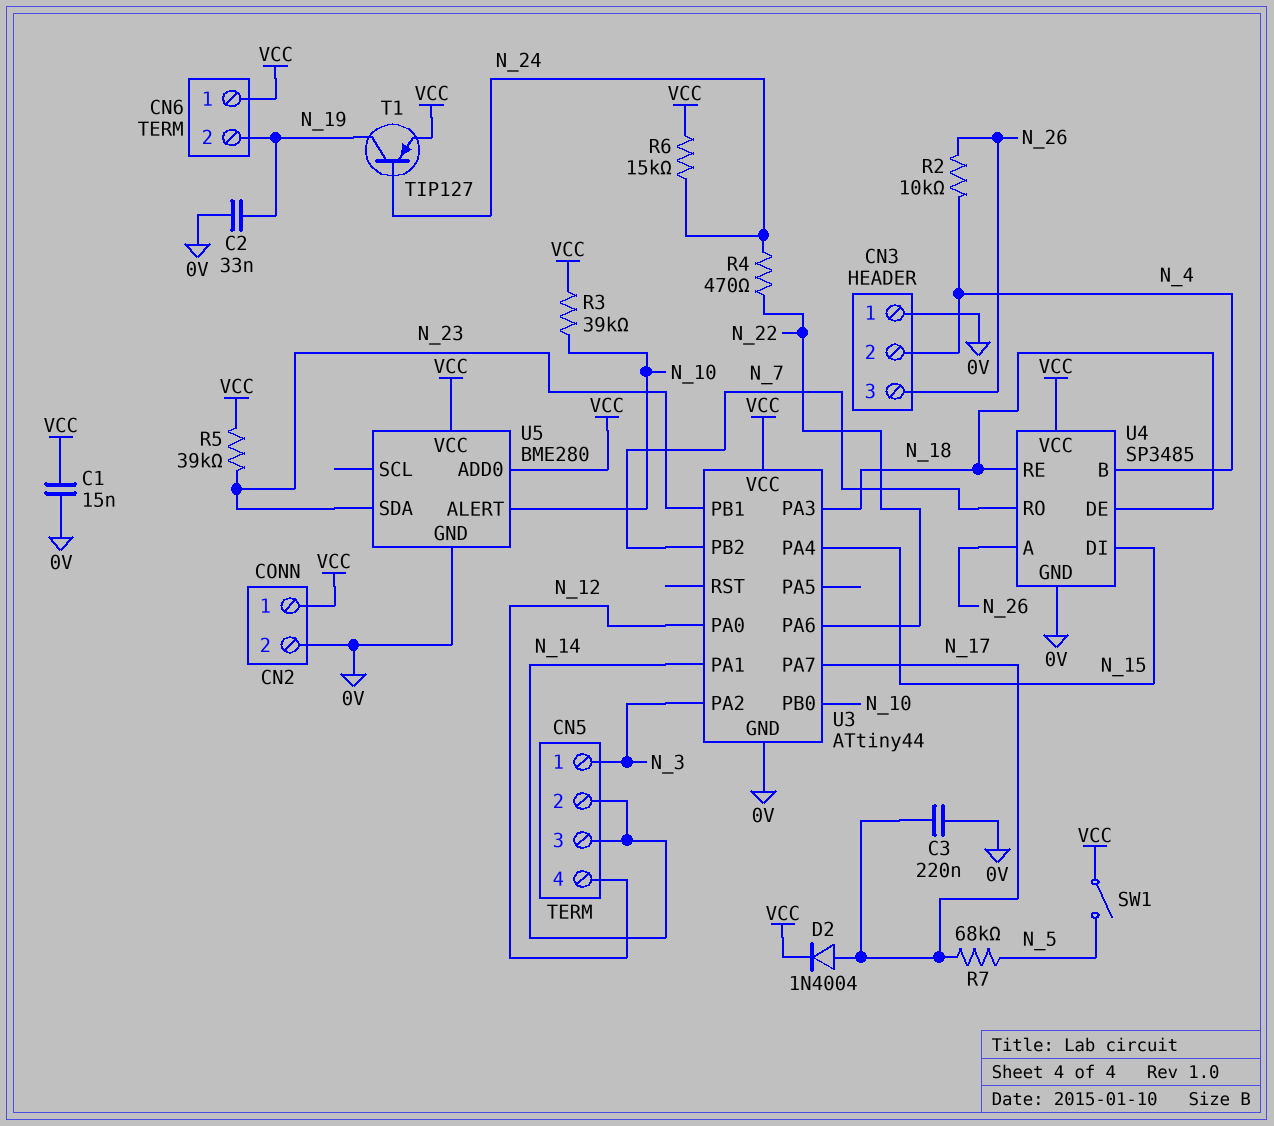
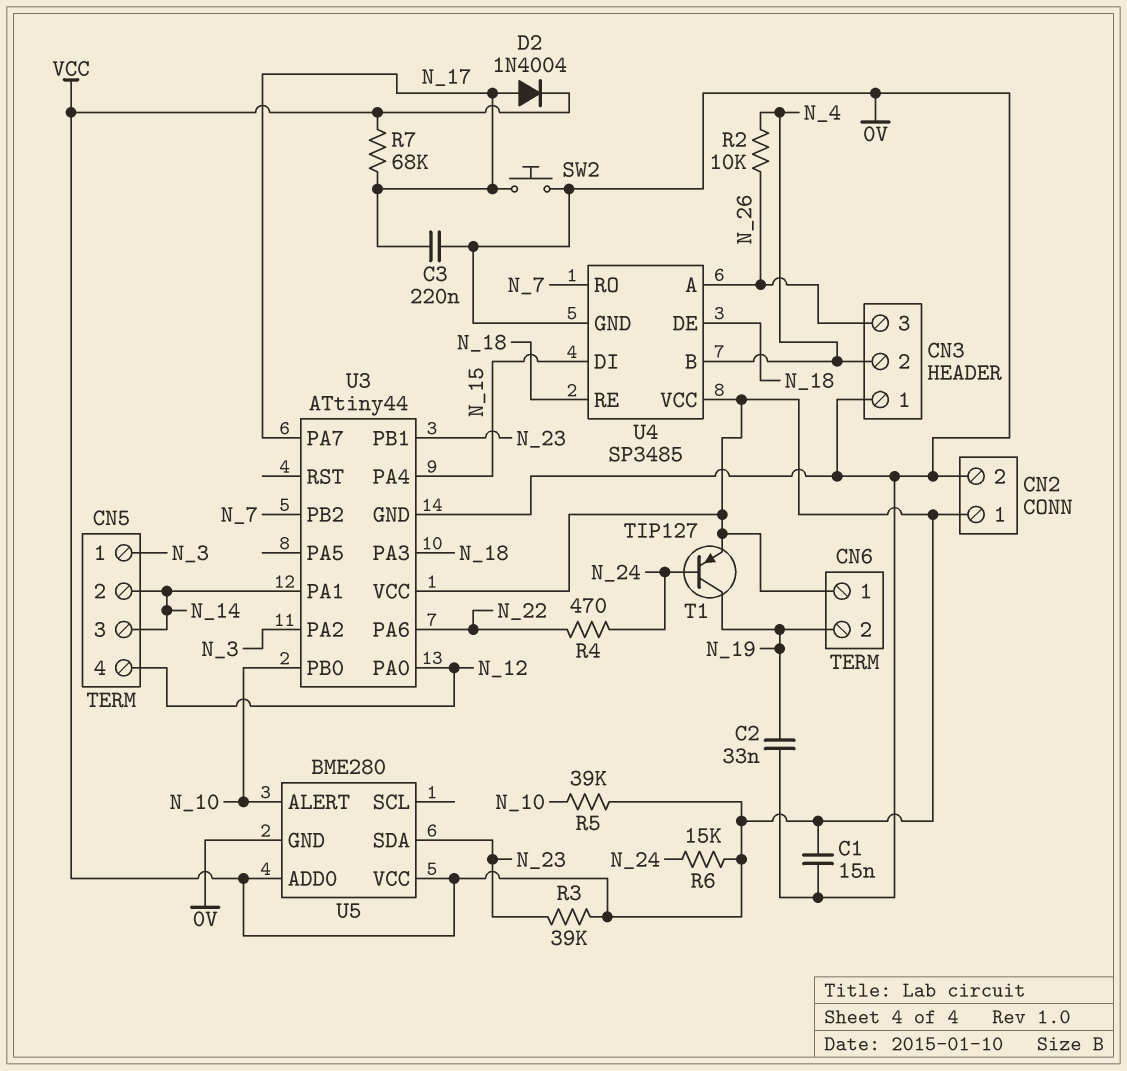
R3: 39k (N_10, VCC) -> 39k (N_23, VCC)
R5: 39k (N_23, VCC) -> 39k (N_10, VCC)
R7: 68k (N_5, N_17) -> 68k (N_17, VCC)
SW1: switch (N_5, VCC) -> none
SW2: none -> button (0V, N_17)

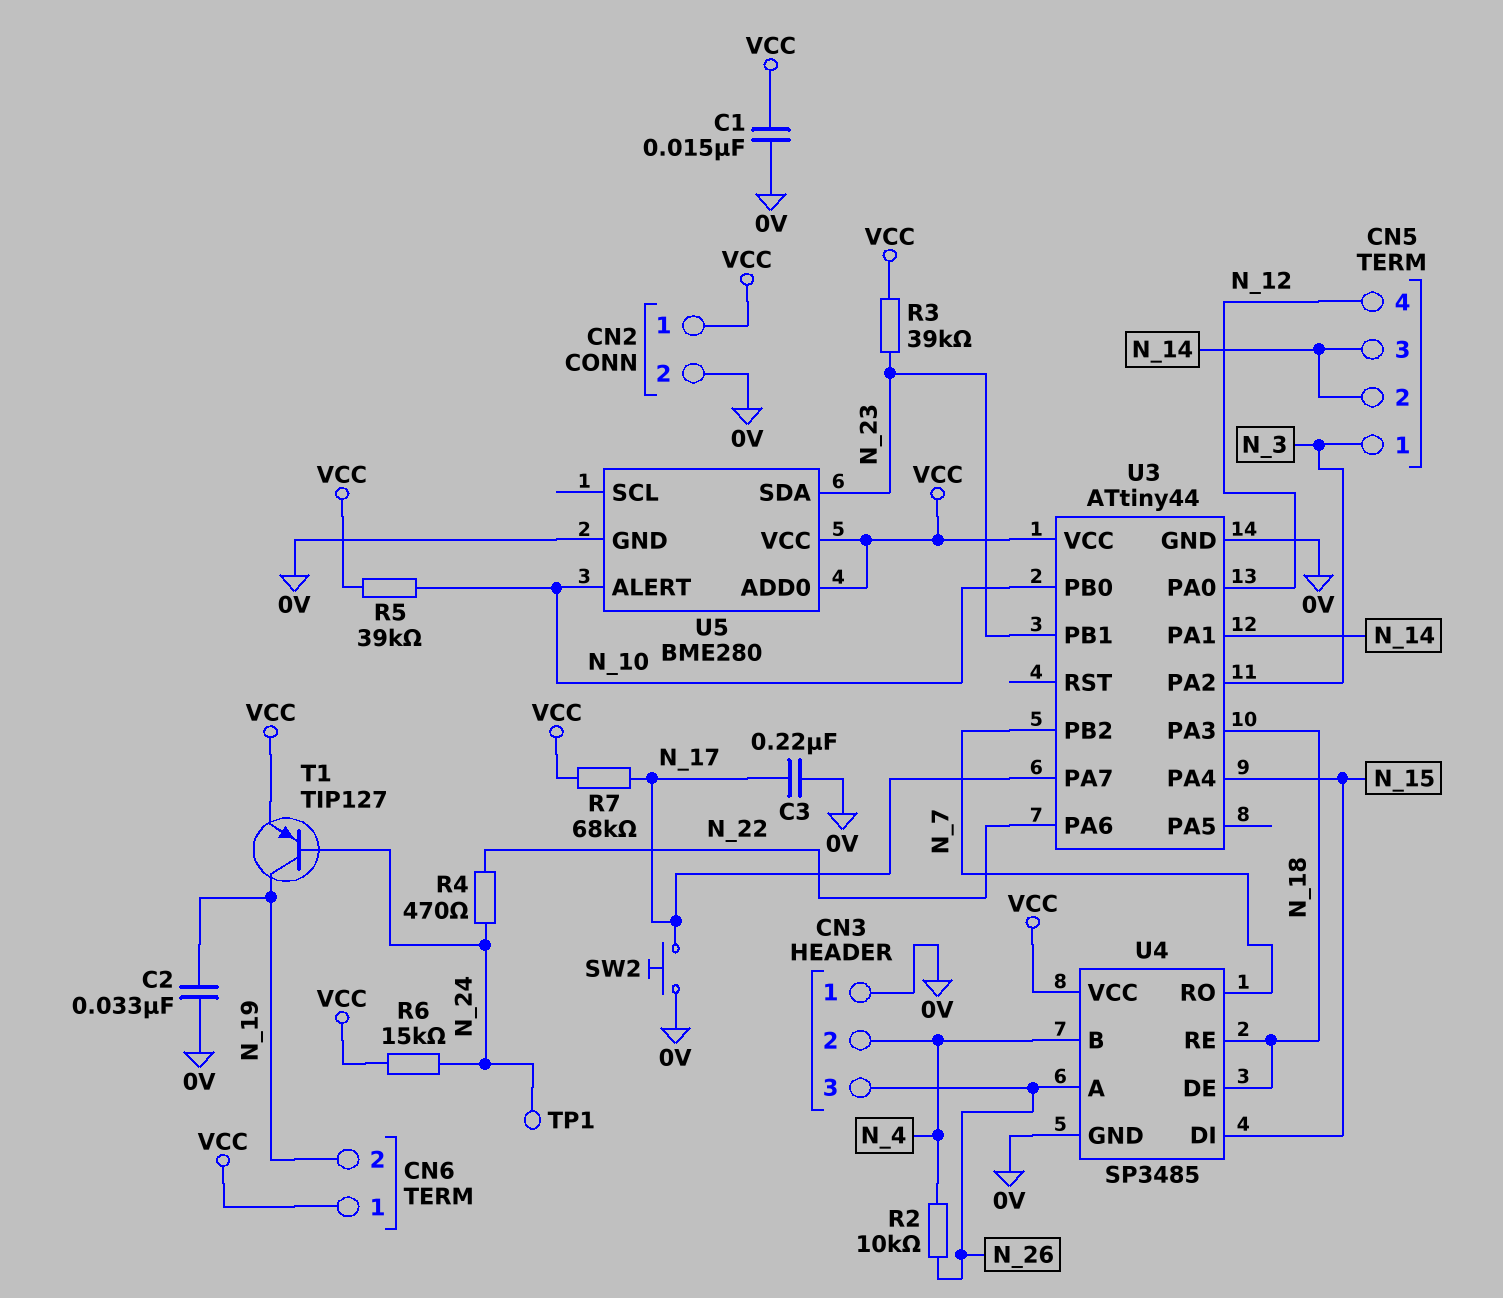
D2: diode 1N4004 (A N_17, K VCC) -> none
TP1: none -> test point (N_24)

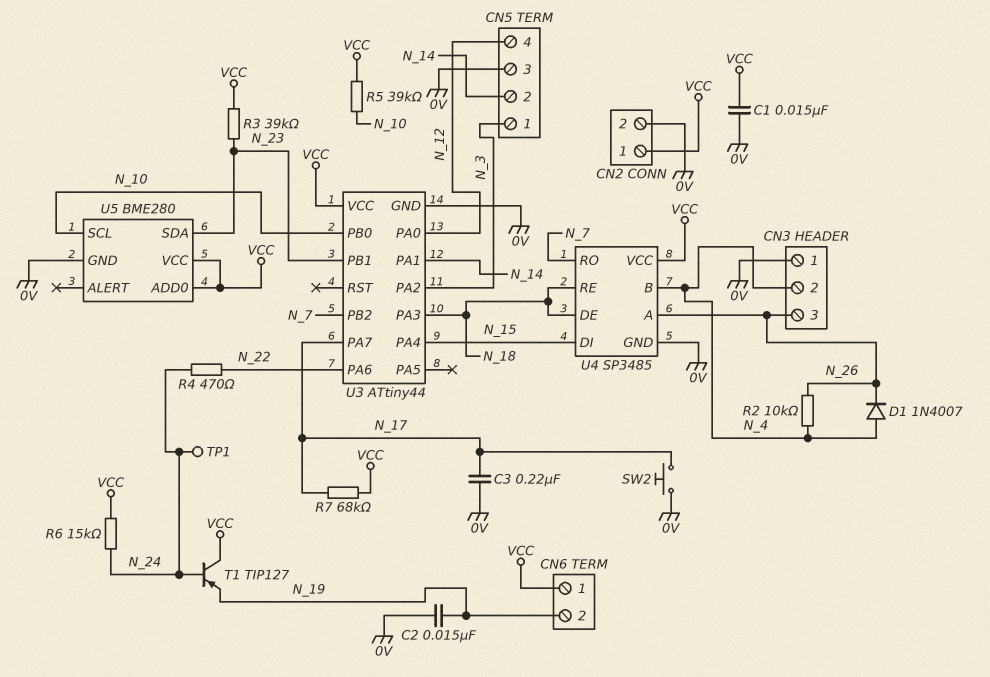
C2: 33nF (0V, N_19) -> 15nF (0V, N_19)
CN5 pin 3: N_14 -> 0V
D1: none -> diode 1N4007 (A N_4, K N_26)
T1: PNP TIP127 (B N_24, C N_19, E VCC) -> PNP TIP127 (B N_24, C VCC, E N_19)
U5 pin ALERT: N_10 -> none
U5 pin SCL: none -> N_10

